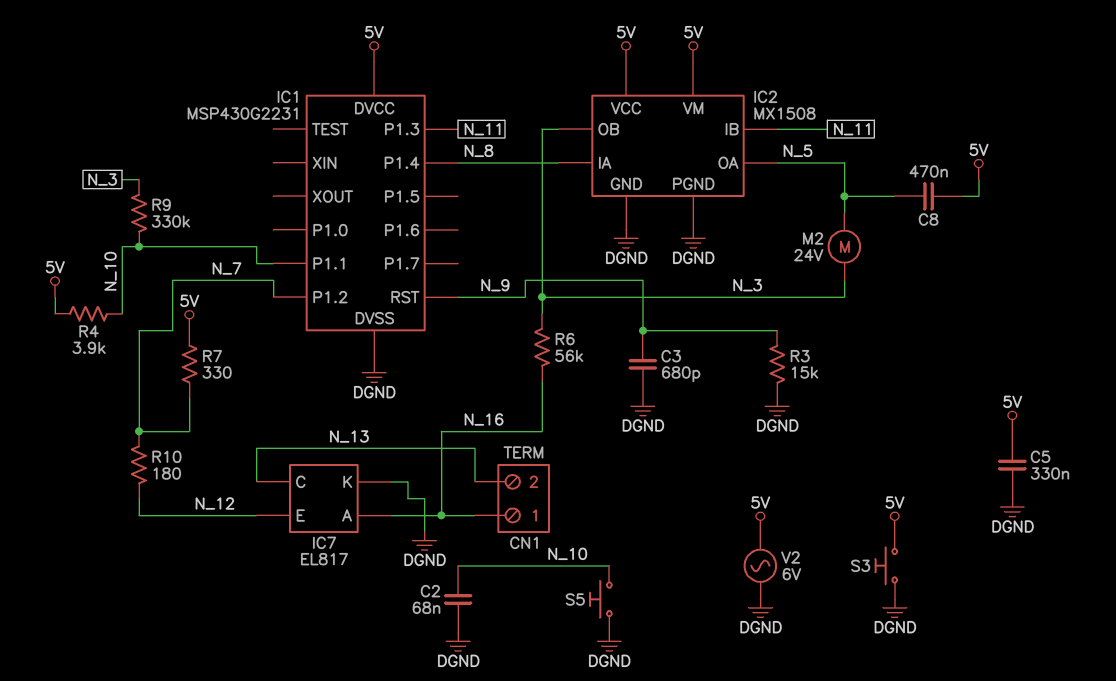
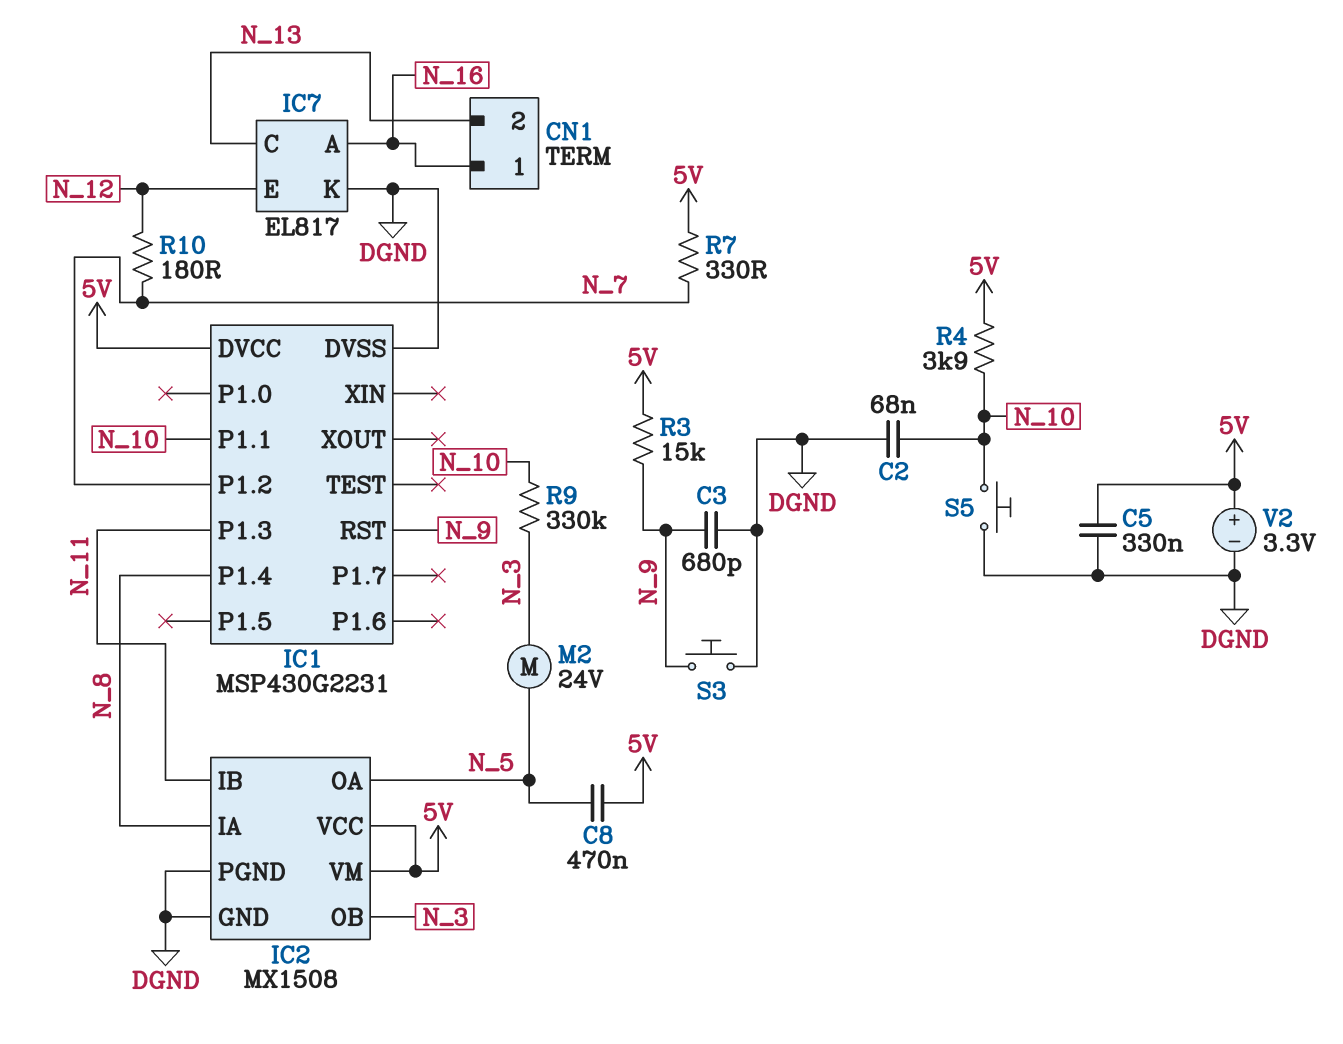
R3: 15k (DGND, N_9) -> 15k (5V, N_9)
R6: 56k (N_3, N_16) -> none
S3: button (5V, DGND) -> button (DGND, N_9)
V2: AC 6V (5V, DGND) -> 3.3V (plus 5V, minus DGND)

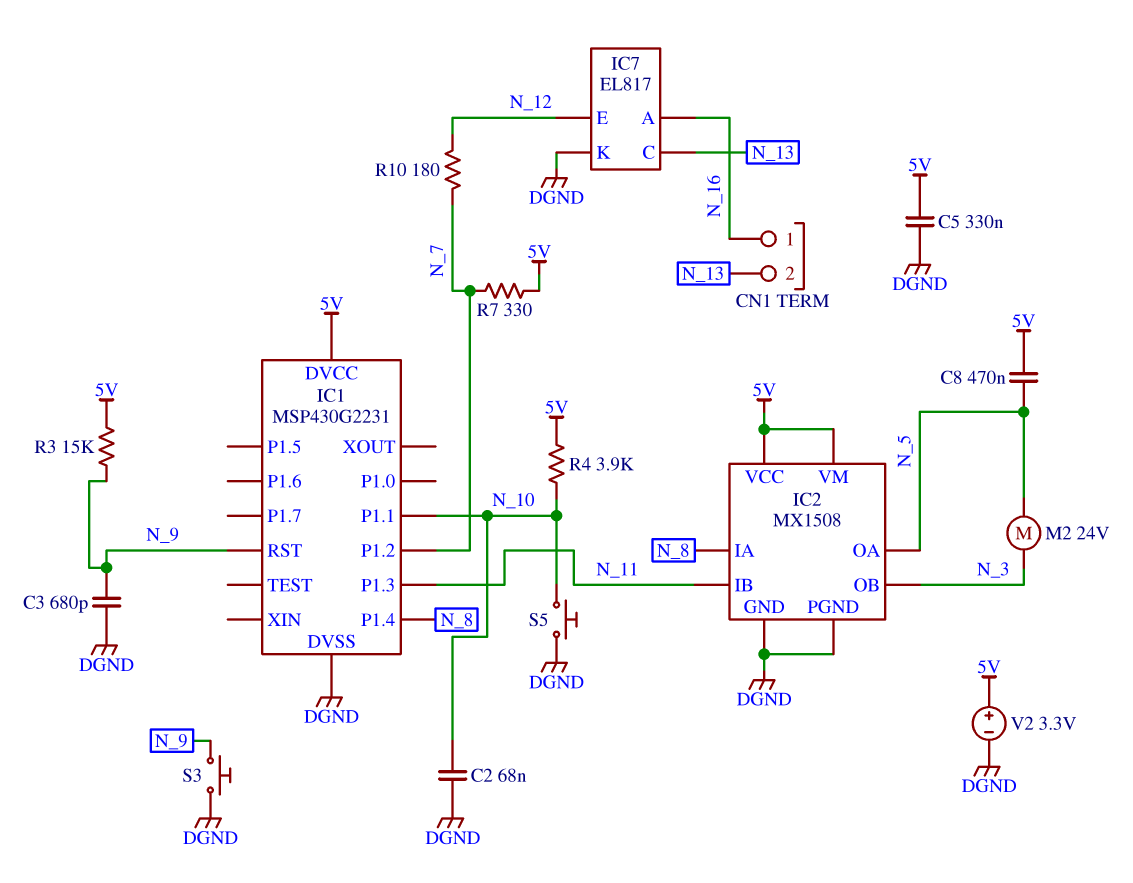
R9: 330k (N_3, N_10) -> none

